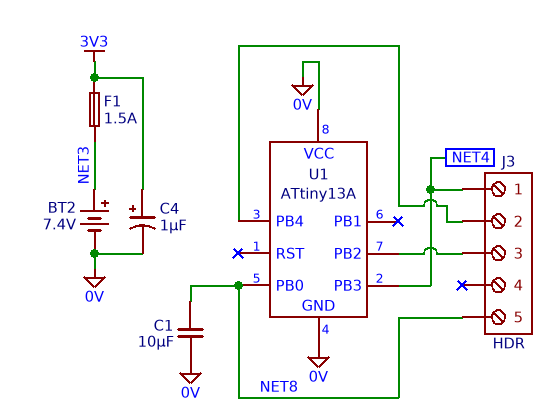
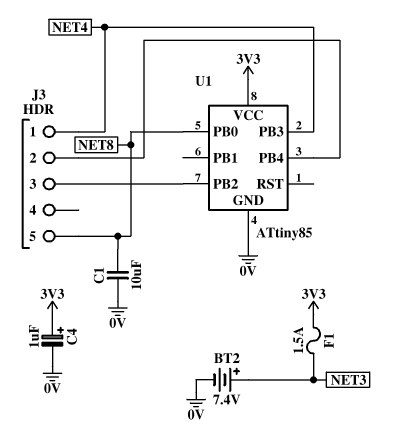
U1: ATtiny13A -> ATtiny85
U1 pin VCC: 0V -> 3V3

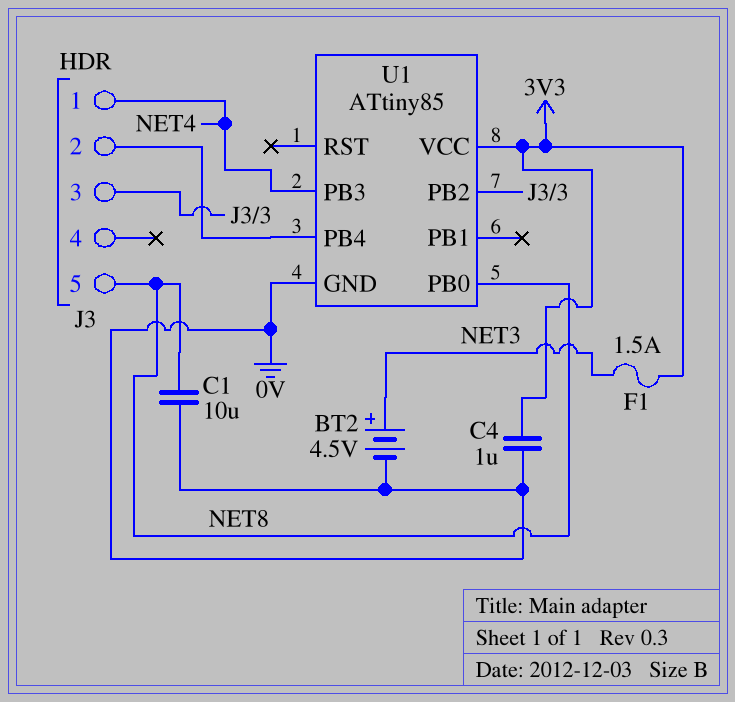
BT2: 7.4V (plus NET3, minus 0V) -> 4.5V (plus NET3, minus 0V)
C4: 1uF (plus 3V3, minus 0V) -> 1uF (0V, 3V3)

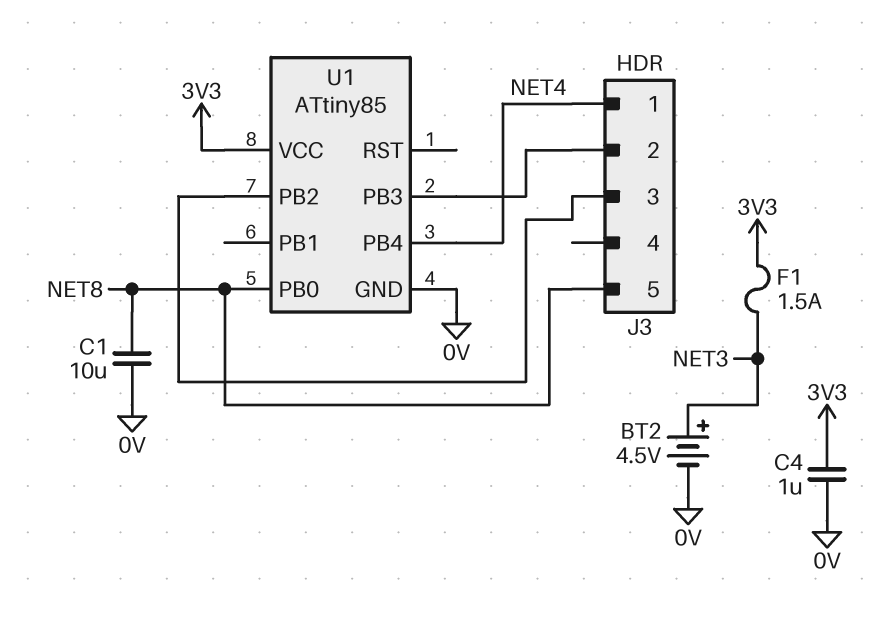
U1 pin PB3: NET4 -> J3/2
U1 pin PB4: J3/2 -> NET4

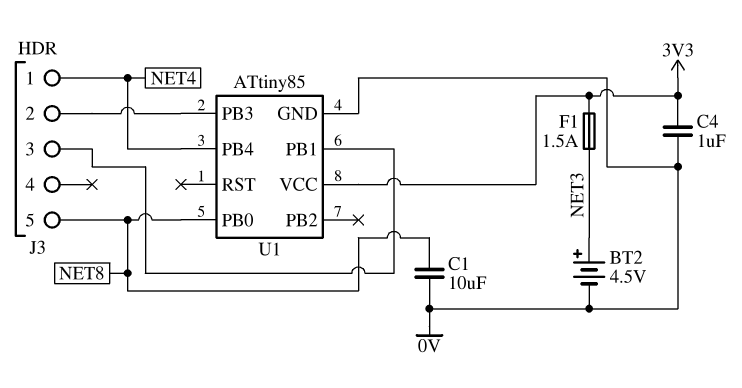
U1 pin PB1: none -> J3/3
U1 pin PB2: J3/3 -> none

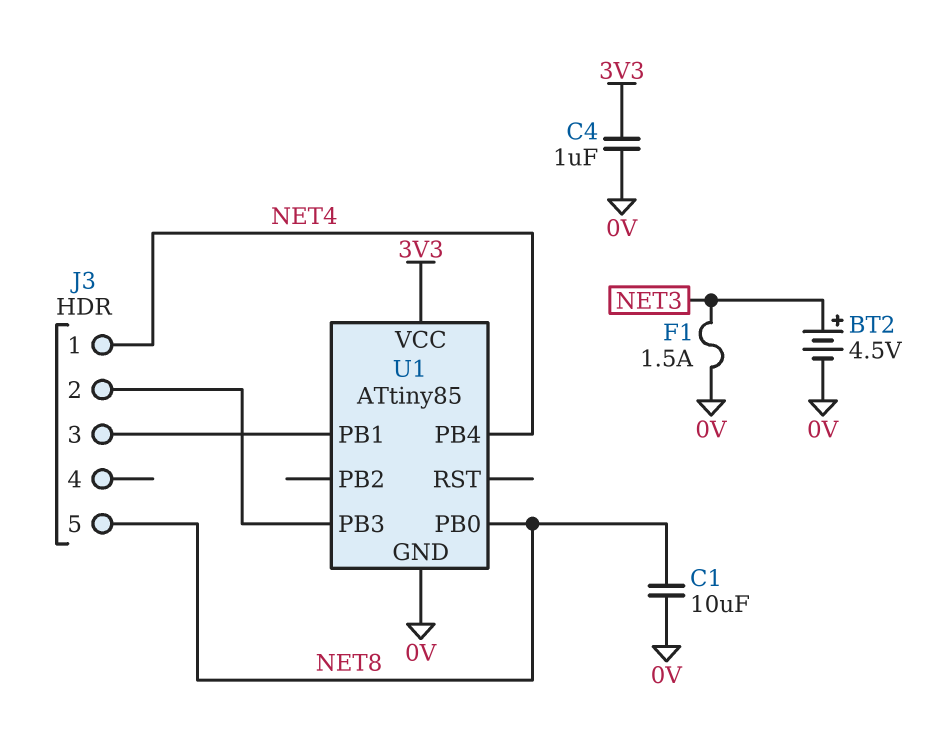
F1: 1.5A (3V3, NET3) -> 1.5A (0V, NET3)

